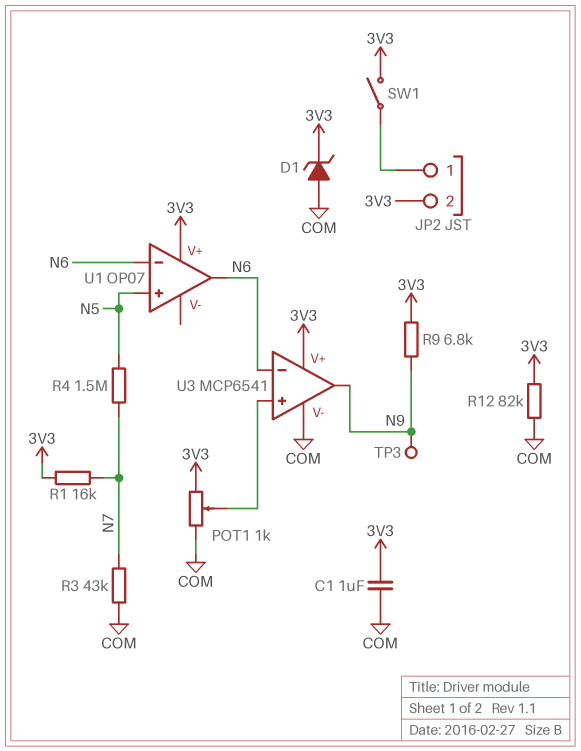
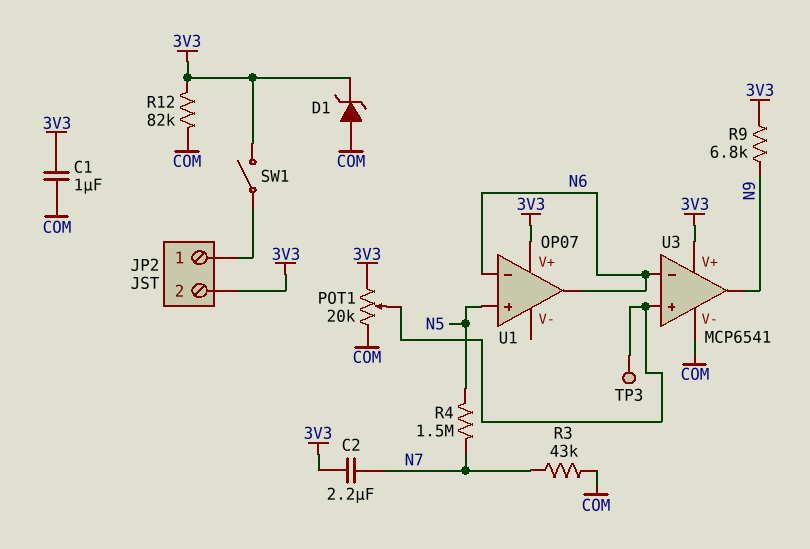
C2: none -> 2.2uF (3V3, N7)
POT1: 1k (3V3, COM, wiper U3/in+) -> 20k (3V3, COM, wiper U3/in+)
R1: 16k (3V3, N7) -> none
TP3: test point (N9) -> test point (U3/in+)

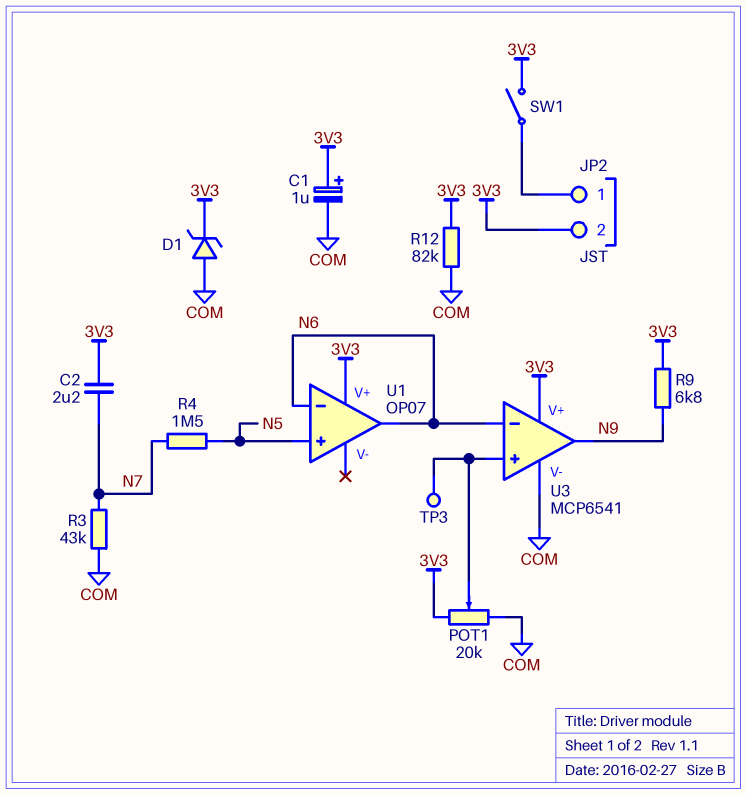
C1: 1uF (3V3, COM) -> 1uF (plus 3V3, minus COM)

